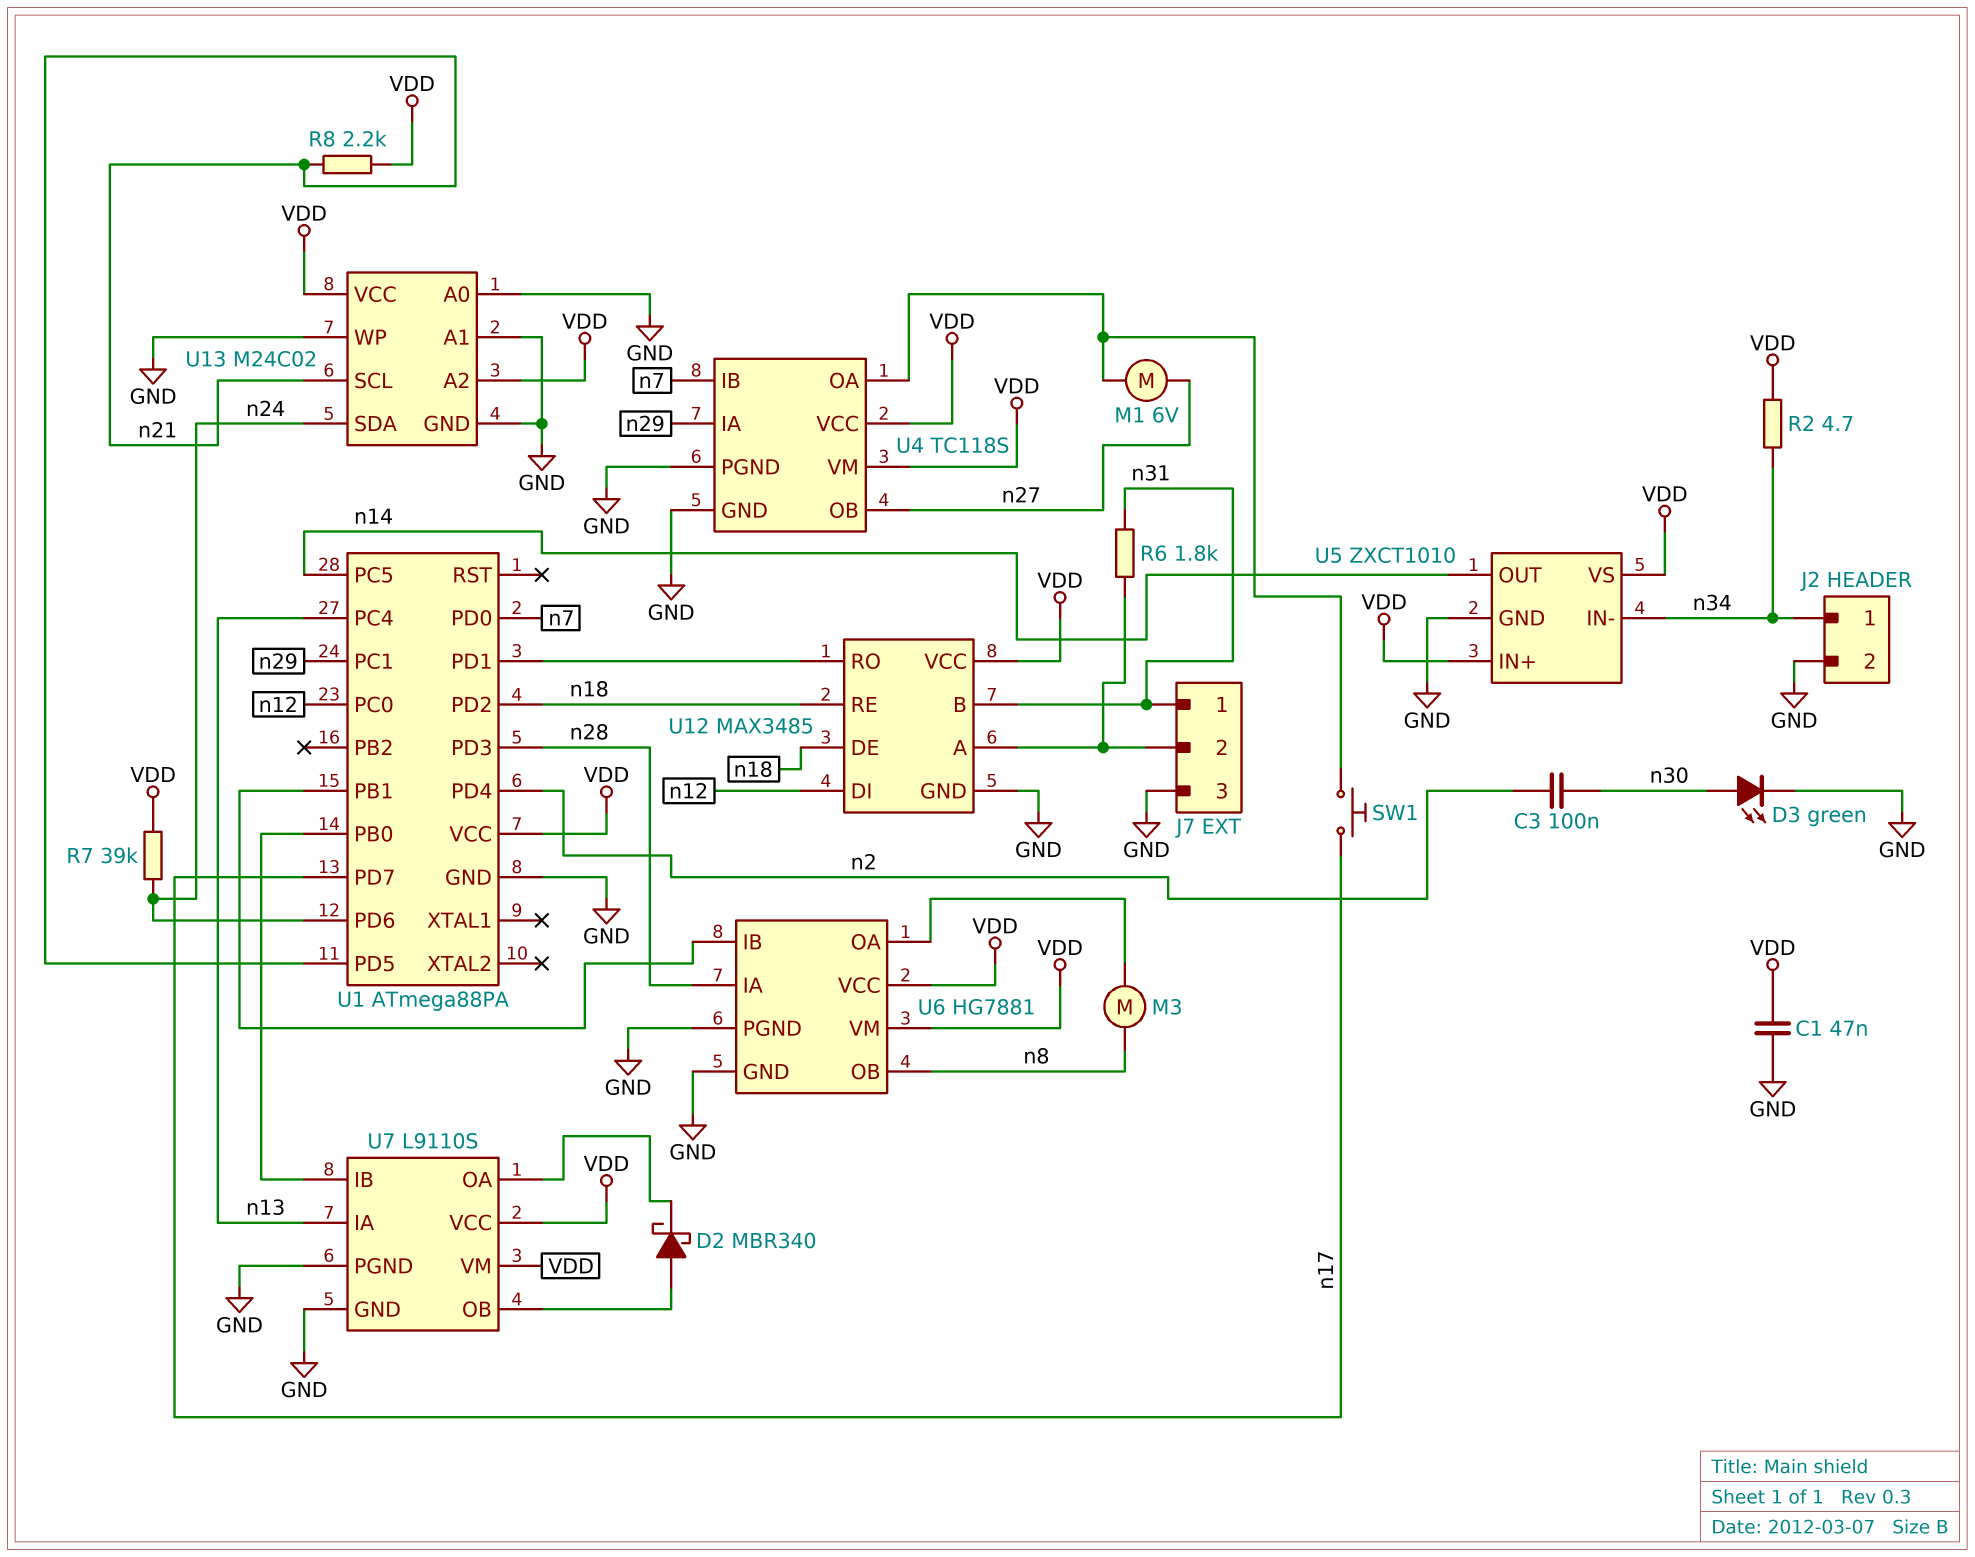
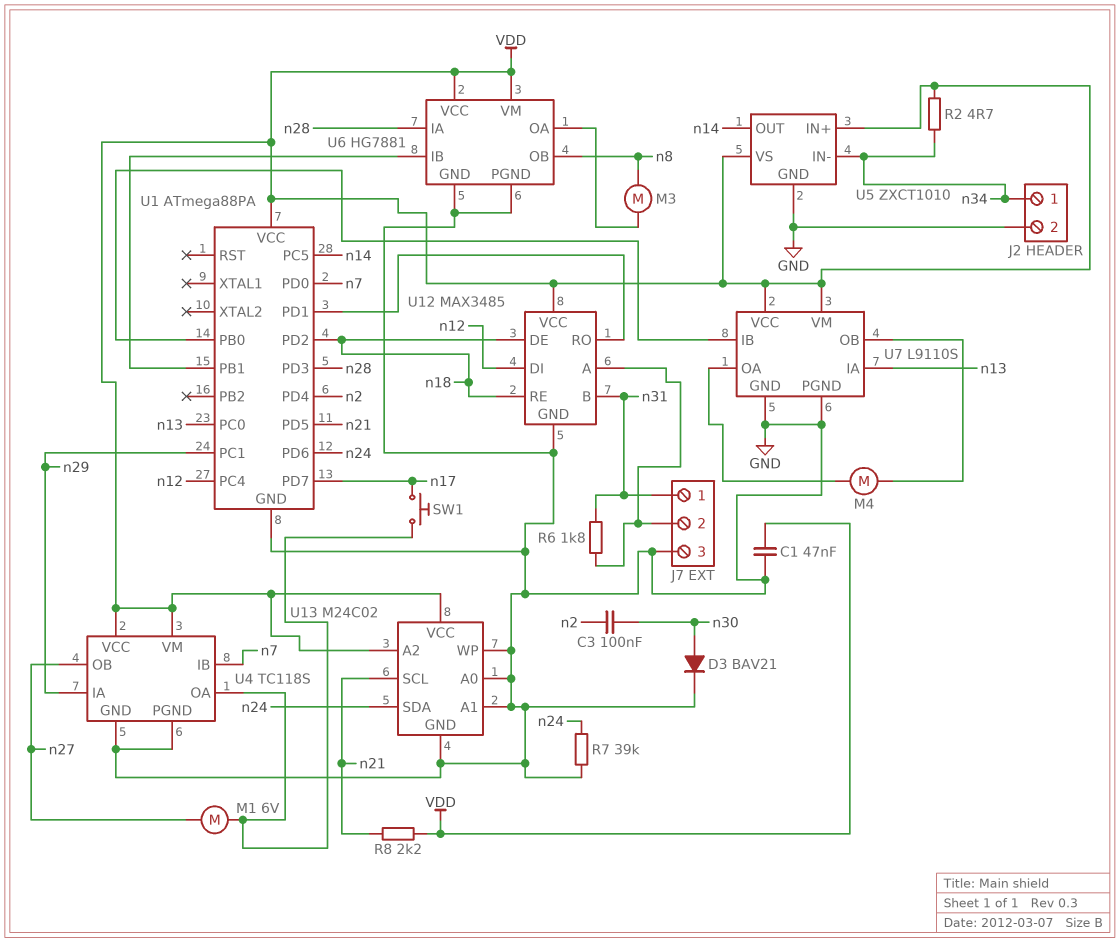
D2: schottky MBR340 (A U7/OB, K U7/OA) -> none
D3: LED green (A n30, K GND) -> diode BAV21 (A n30, K GND)
M4: none -> motor (U7/OA, U7/OB)
R7: 39k (VDD, n24) -> 39k (GND, n24)
U1 pin PC0: n12 -> n13
U1 pin PC4: n13 -> n12

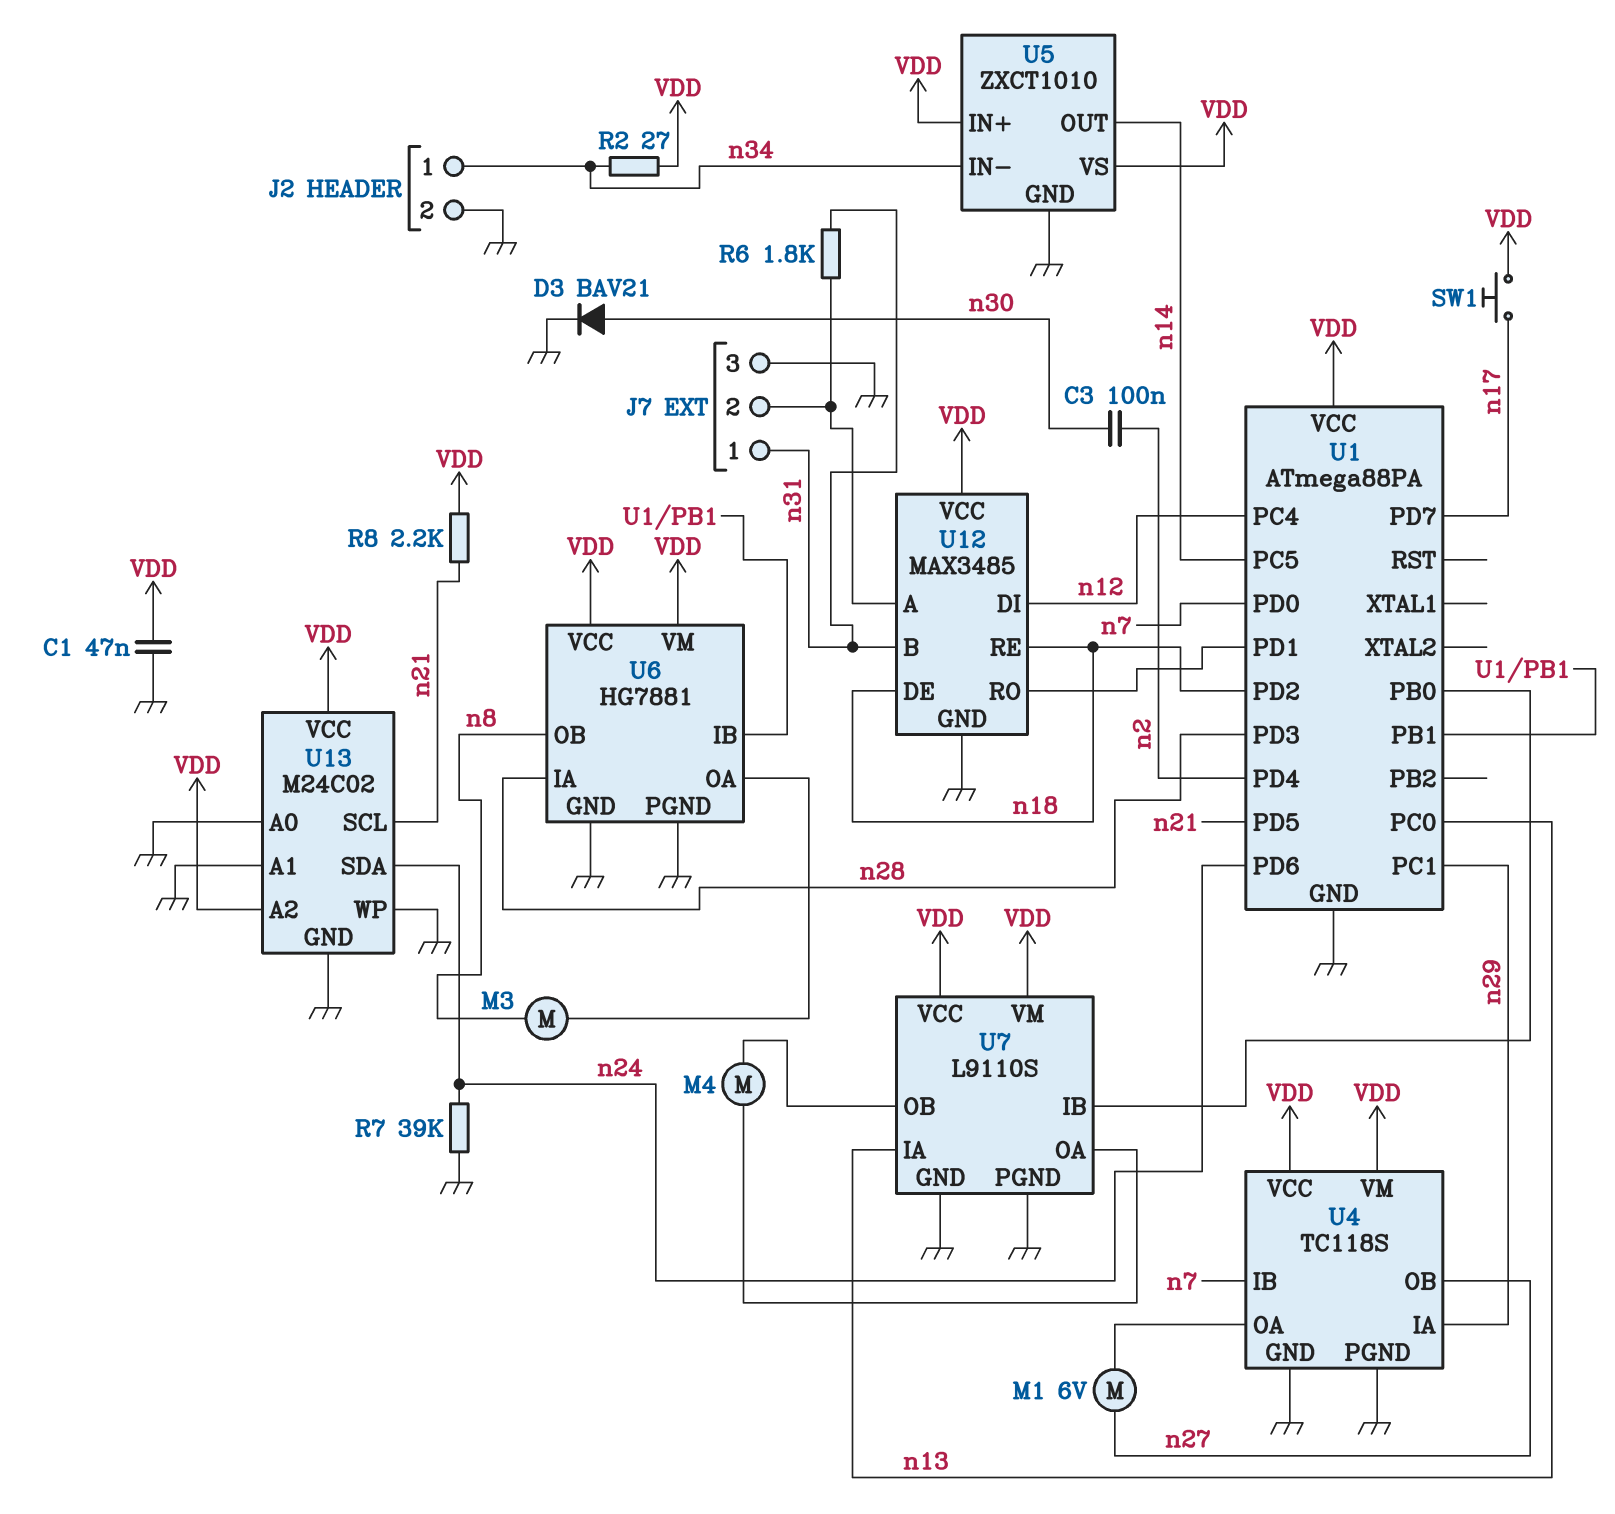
R2: 4.7 (VDD, n34) -> 27 (VDD, n34)
SW1: button (U4/OA, n17) -> button (VDD, n17)

